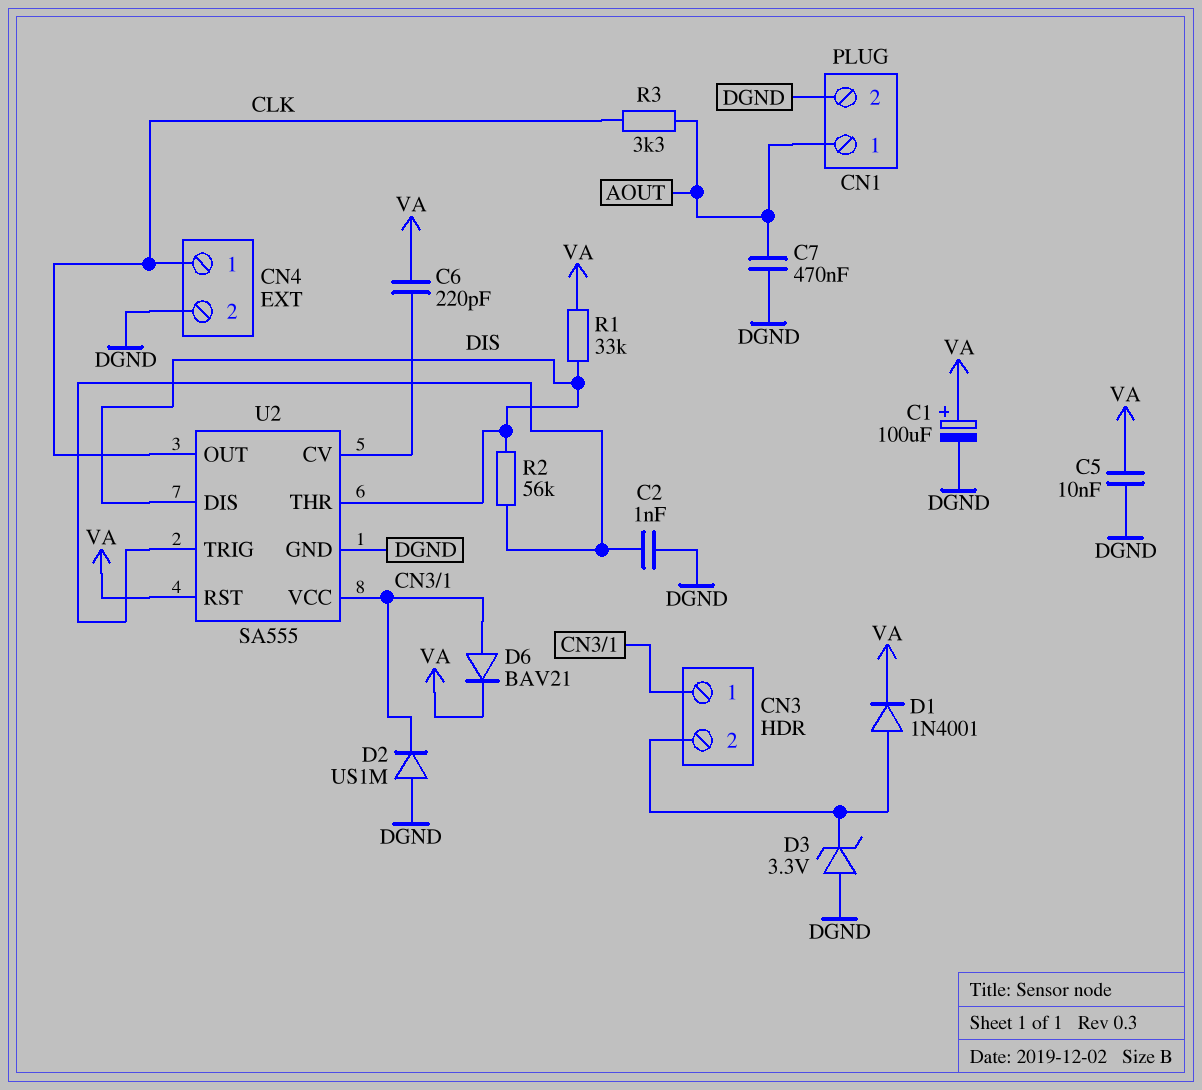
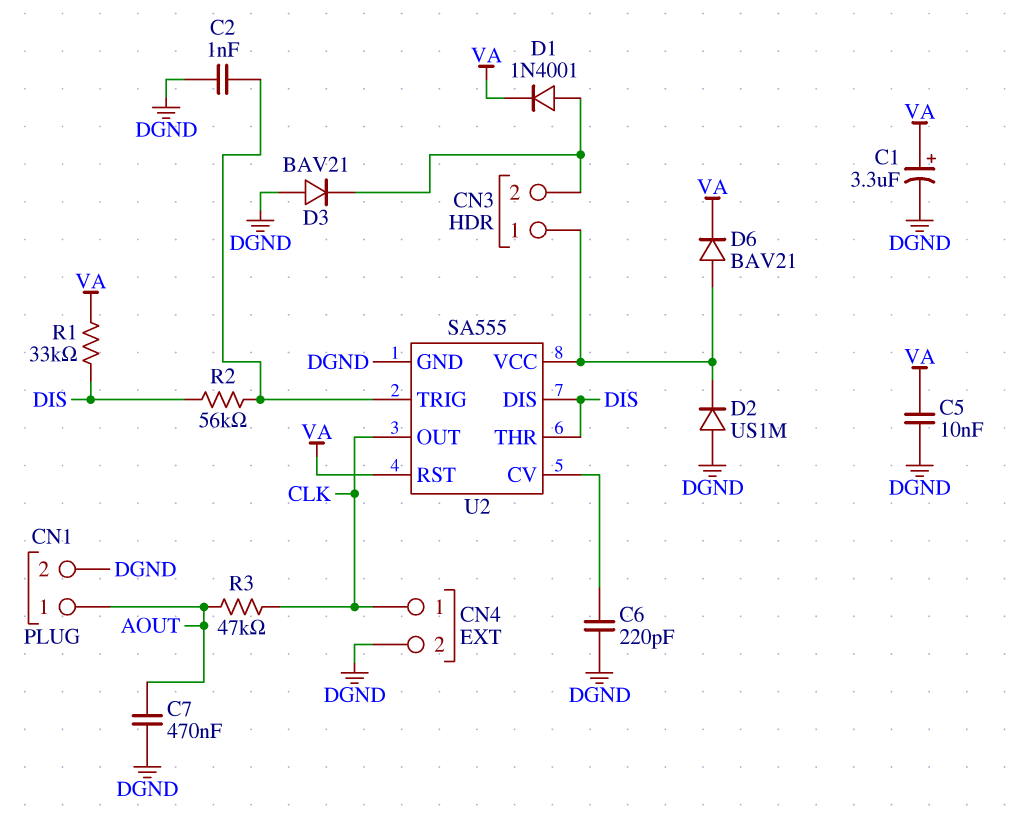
C1: 100uF (plus VA, minus DGND) -> 3.3uF (plus VA, minus DGND)
C6: 220pF (U2/CV, VA) -> 220pF (DGND, U2/CV)
D3: zener 3.3V (A DGND, K CN3/2) -> diode BAV21 (A DGND, K CN3/2)
R3: 3.3k (AOUT, CLK) -> 47k (AOUT, CLK)

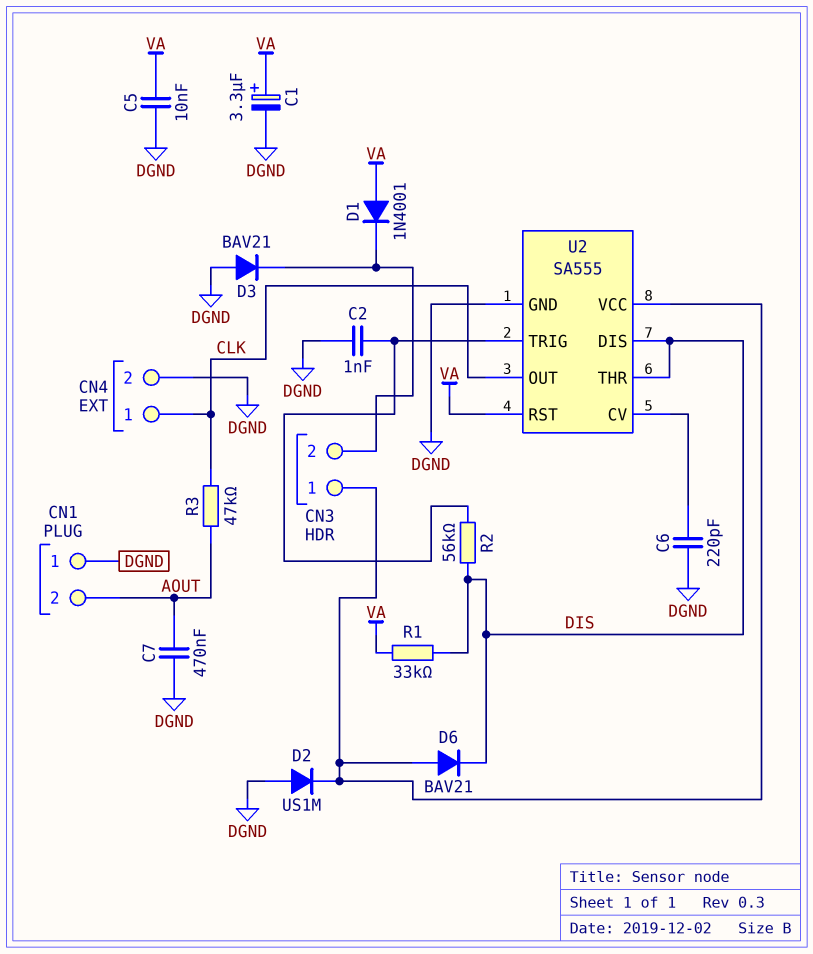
CN1 pin 1: AOUT -> DGND
CN1 pin 2: DGND -> AOUT
D1: diode 1N4001 (A CN3/2, K VA) -> diode 1N4001 (A VA, K CN3/2)
D6: diode BAV21 (A CN3/1, K VA) -> diode BAV21 (A CN3/1, K DIS)

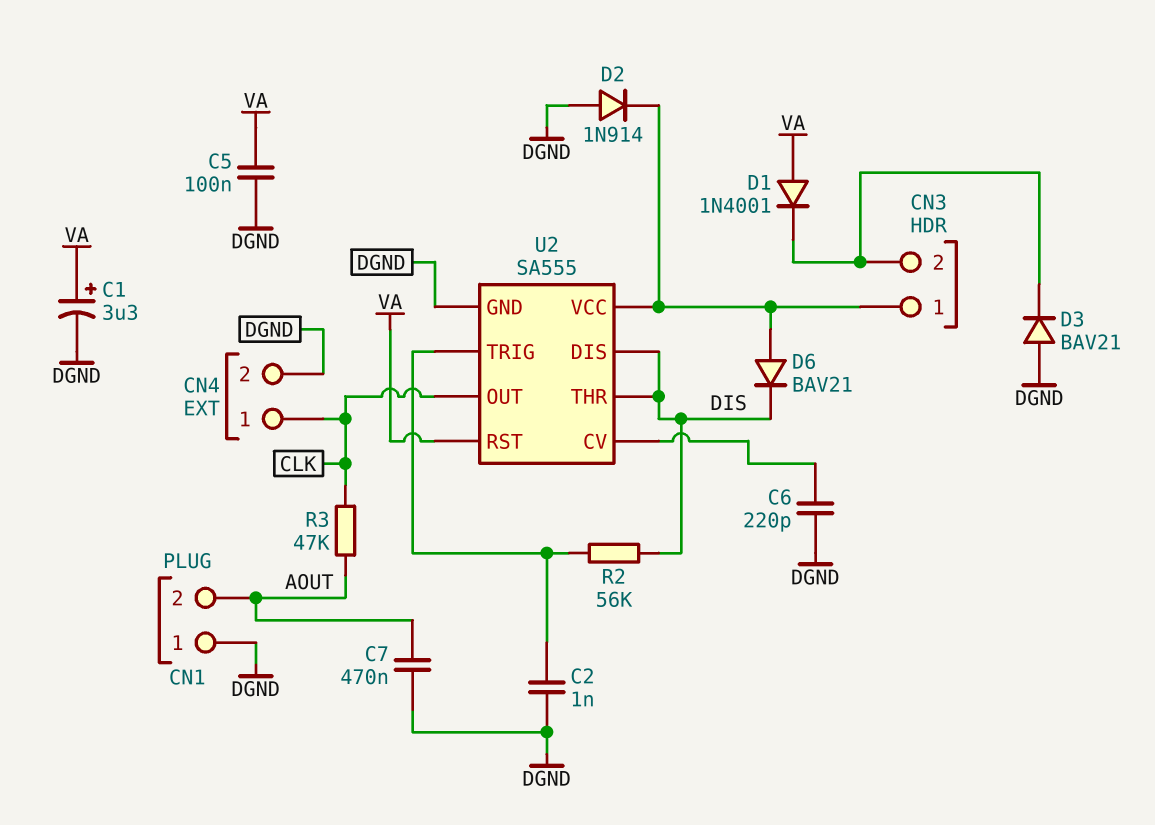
C5: 10nF (DGND, VA) -> 100nF (DGND, VA)
D2: diode US1M (A DGND, K CN3/1) -> diode 1N914 (A DGND, K CN3/1)
R1: 33k (DIS, VA) -> none

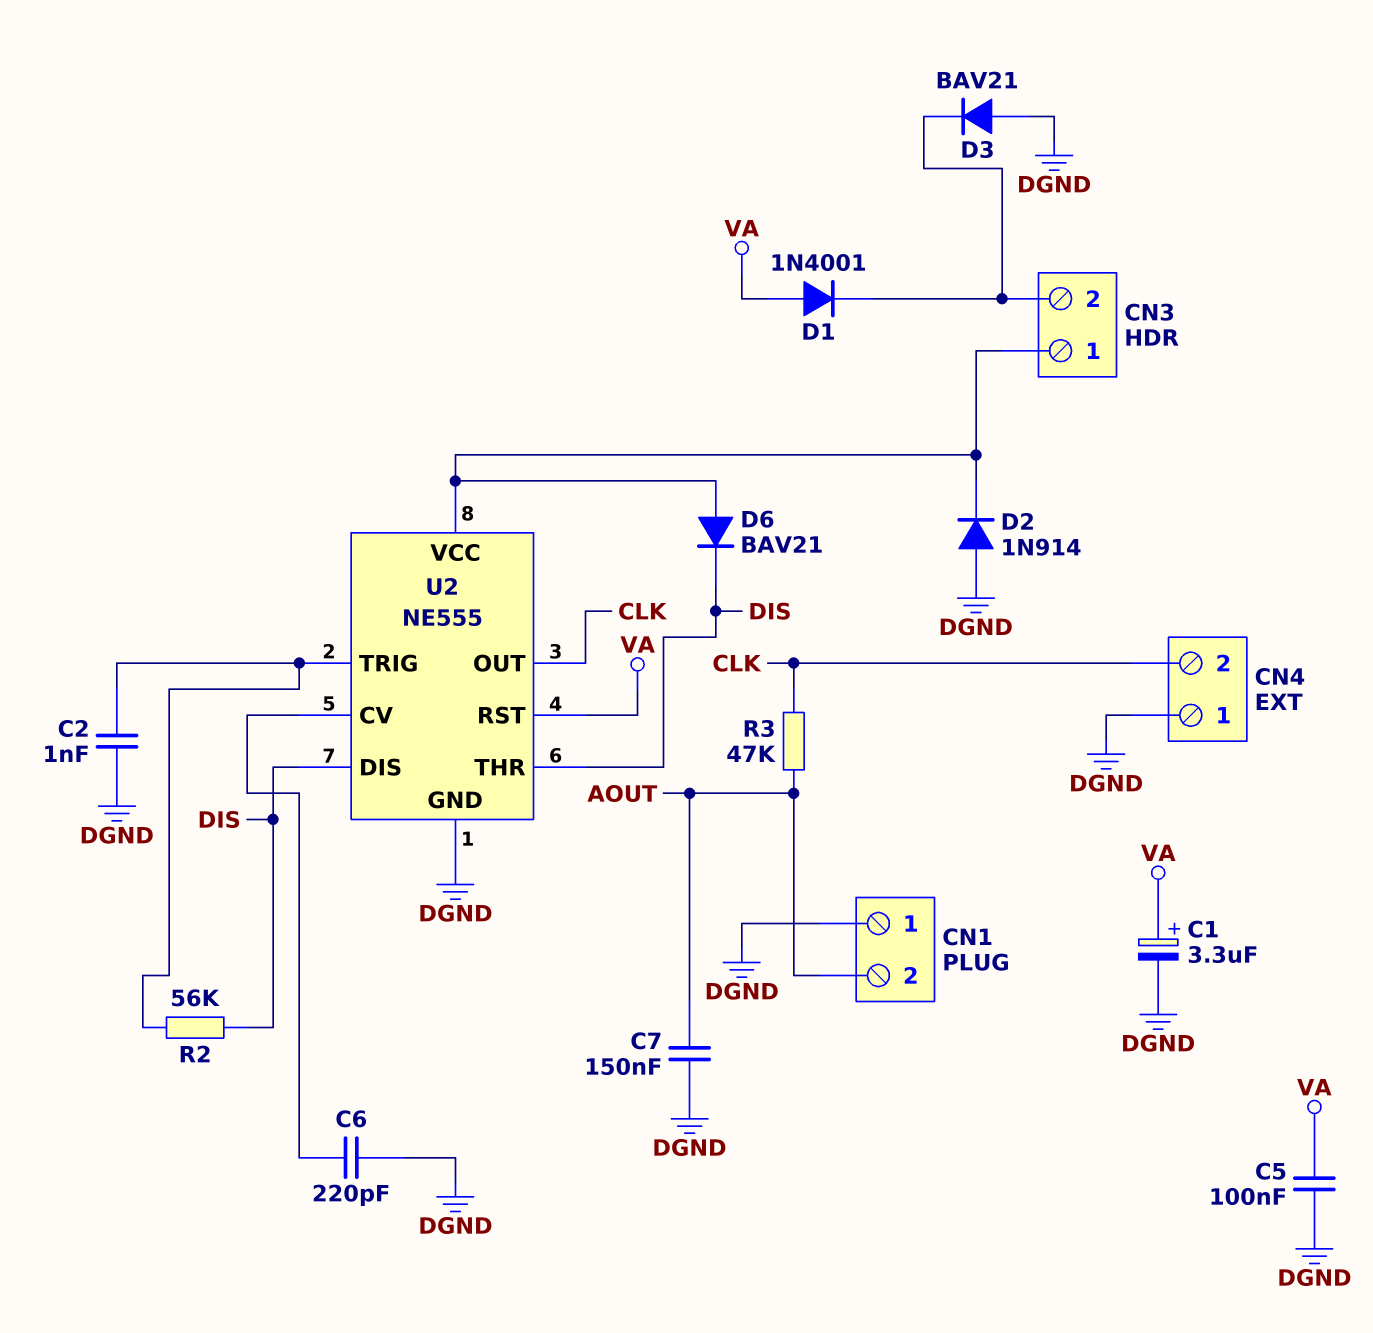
C7: 470nF (AOUT, DGND) -> 150nF (AOUT, DGND)
CN4 pin 1: CLK -> DGND
CN4 pin 2: DGND -> CLK
U2: SA555 -> NE555

